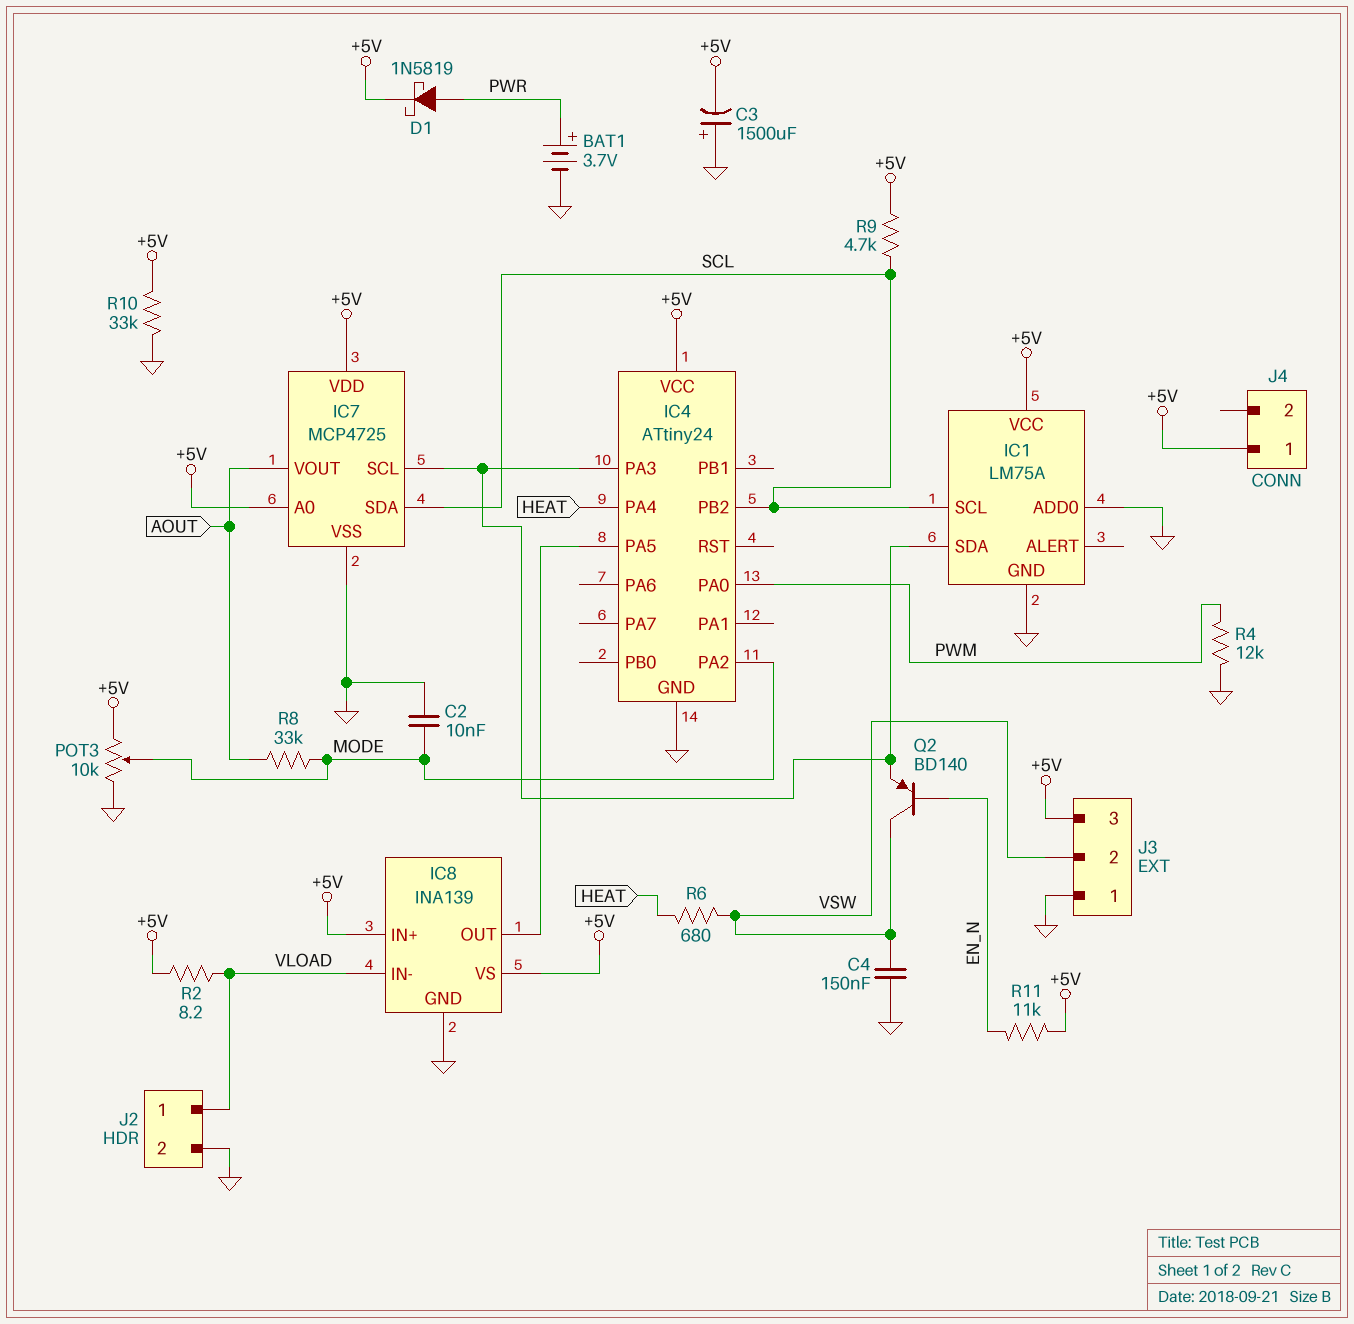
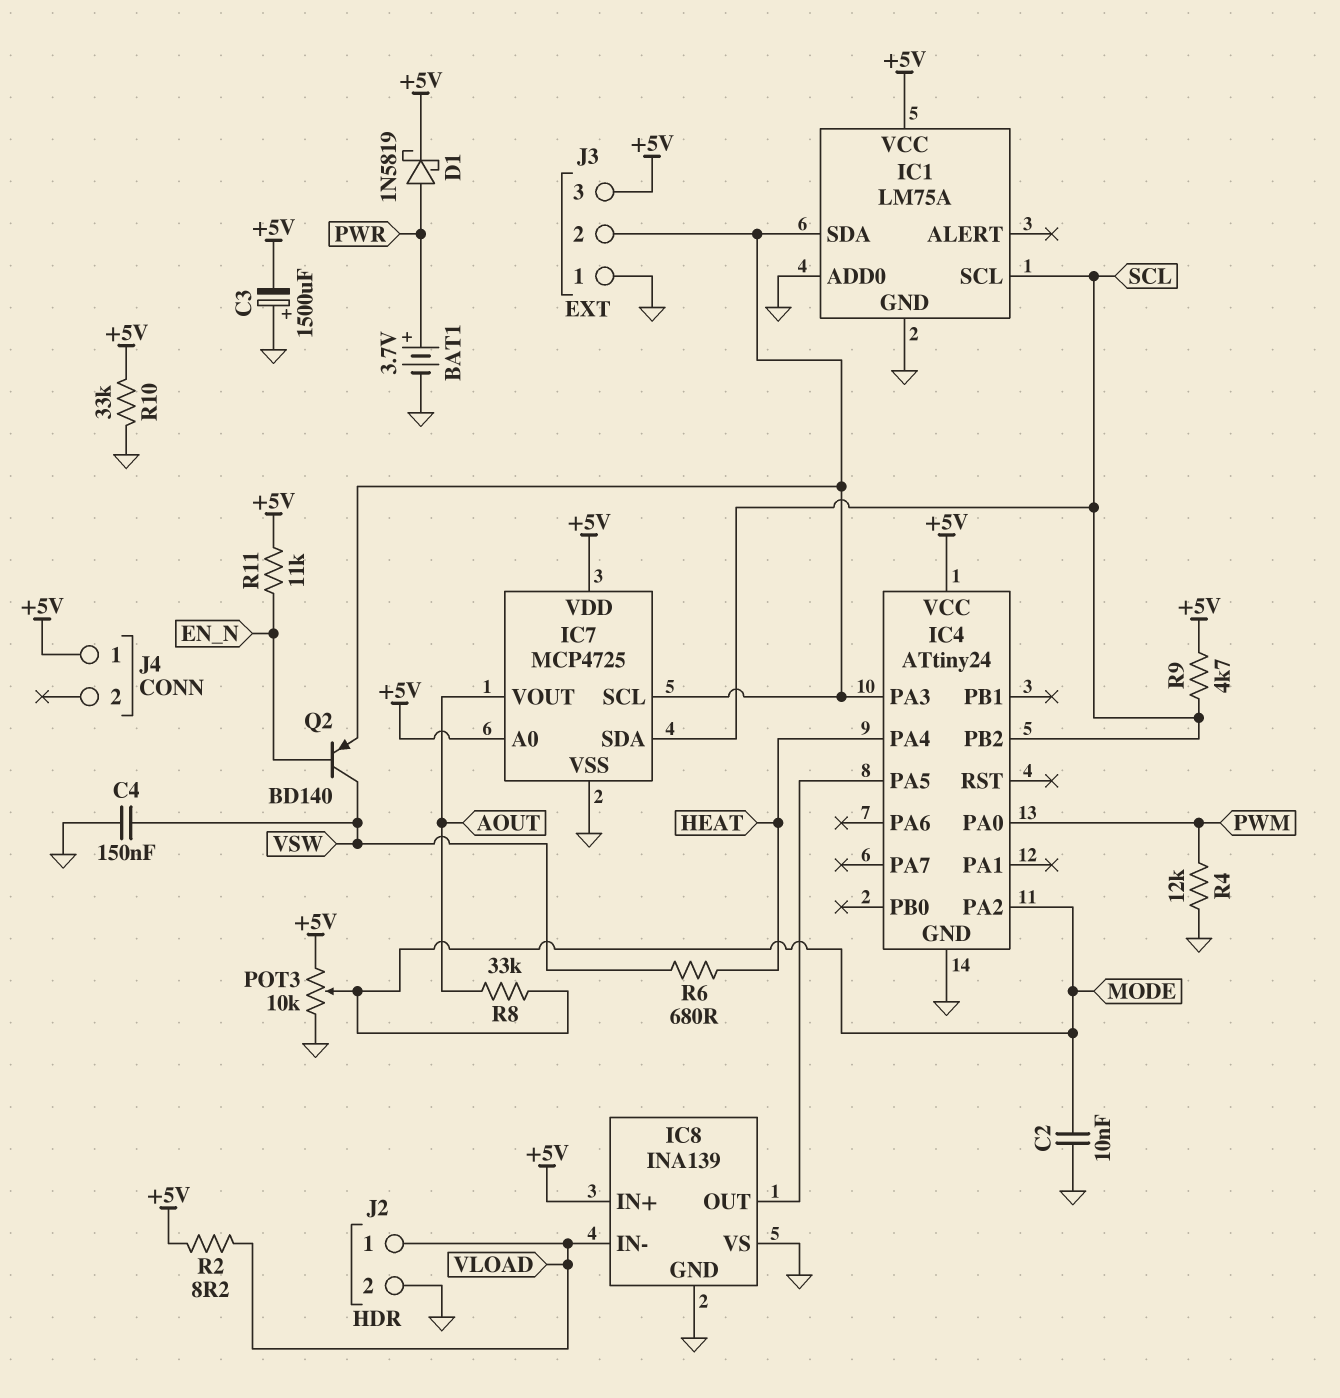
IC8 pin VS: +5V -> GND
J3 pin 2: VSW -> IC1/SDA

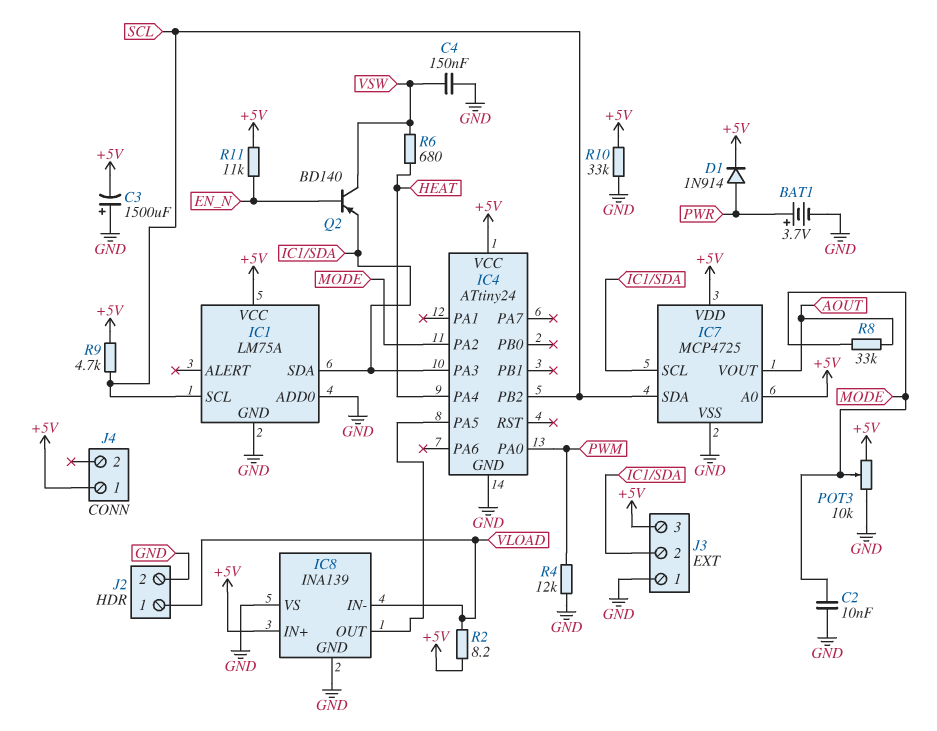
D1: schottky 1N5819 (A PWR, K +5V) -> diode 1N914 (A PWR, K +5V)

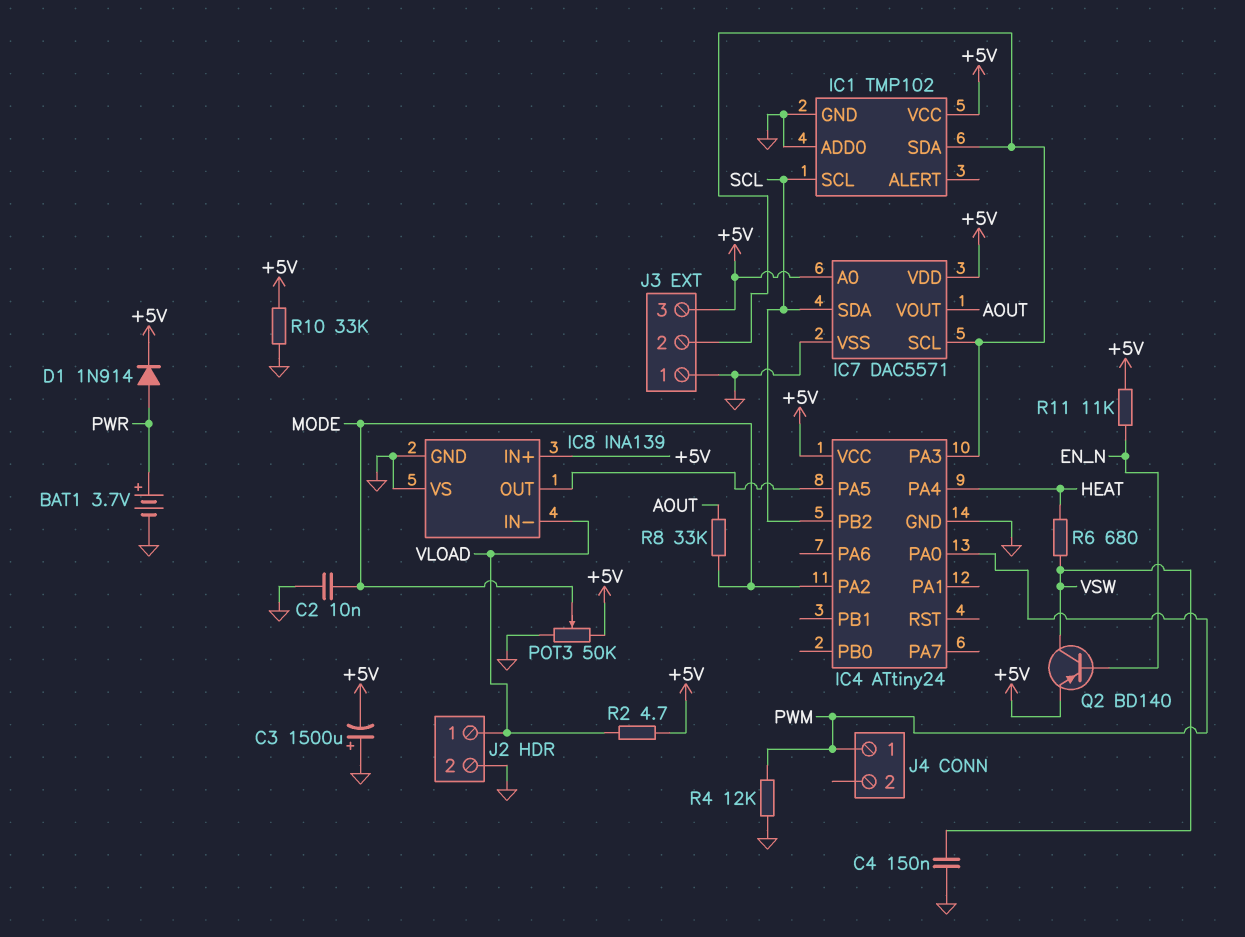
IC1: LM75A -> TMP102
IC7: MCP4725 -> DAC5571
J4 pin 1: +5V -> PWM
POT3: 10k (+5V, GND, wiper MODE) -> 50k (+5V, GND, wiper MODE)
Q2: PNP BD140 (B EN_N, C VSW, E IC1/SDA) -> PNP BD140 (B EN_N, C VSW, E +5V)
R2: 8.2 (+5V, VLOAD) -> 4.7 (+5V, VLOAD)
R9: 4.7k (+5V, SCL) -> none

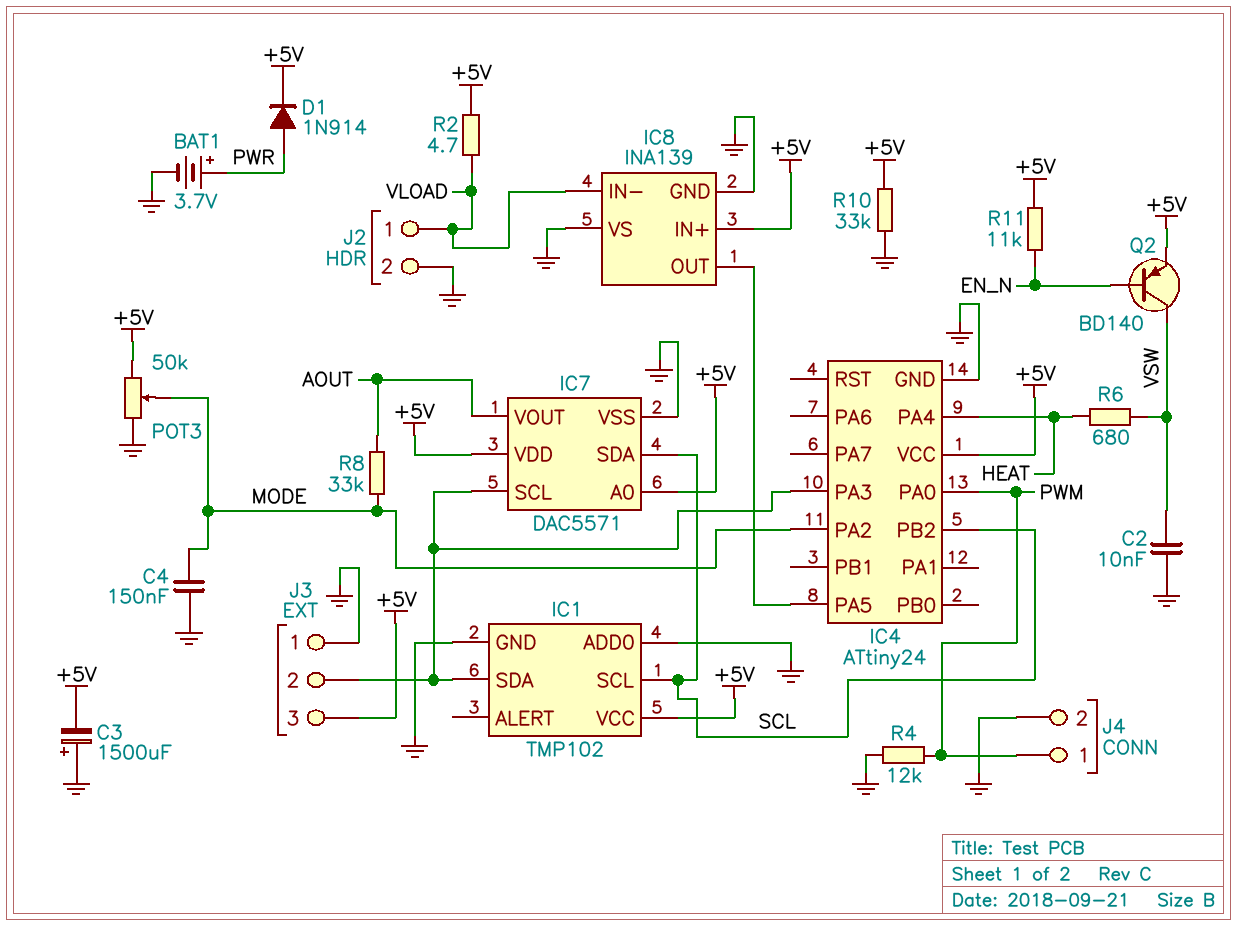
C2: 10nF (GND, MODE) -> 10nF (GND, VSW)
C4: 150nF (GND, VSW) -> 150nF (GND, MODE)
J4 pin 2: none -> GND

